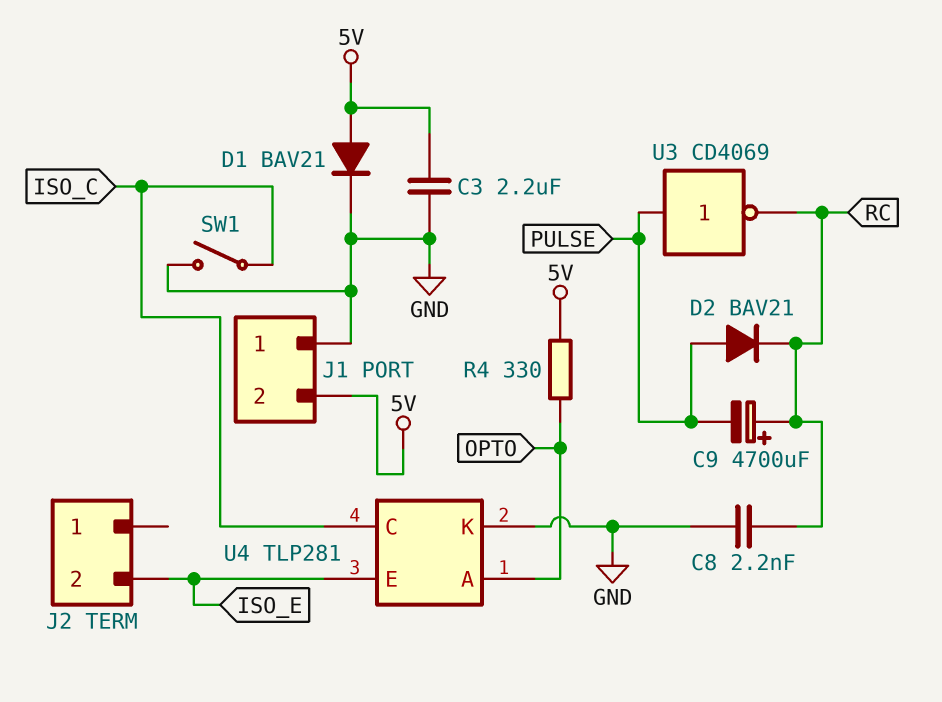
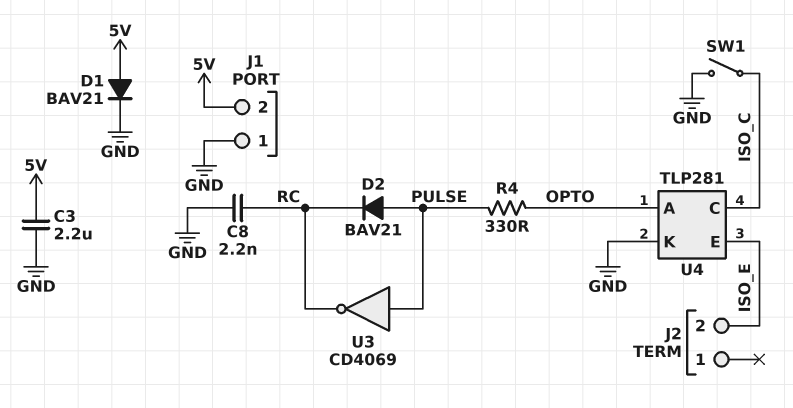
C9: 4700uF (plus RC, minus PULSE) -> none
R4: 330 (5V, OPTO) -> 330 (OPTO, PULSE)

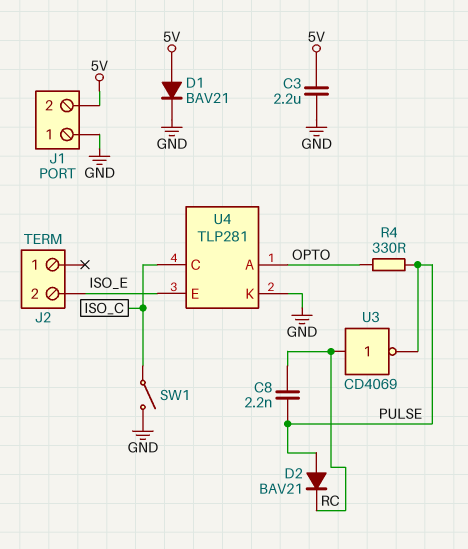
C8: 2.2nF (GND, RC) -> 2.2nF (PULSE, RC)
U3: NOT CD4069 (in PULSE, out RC) -> NOT CD4069 (in RC, out PULSE)

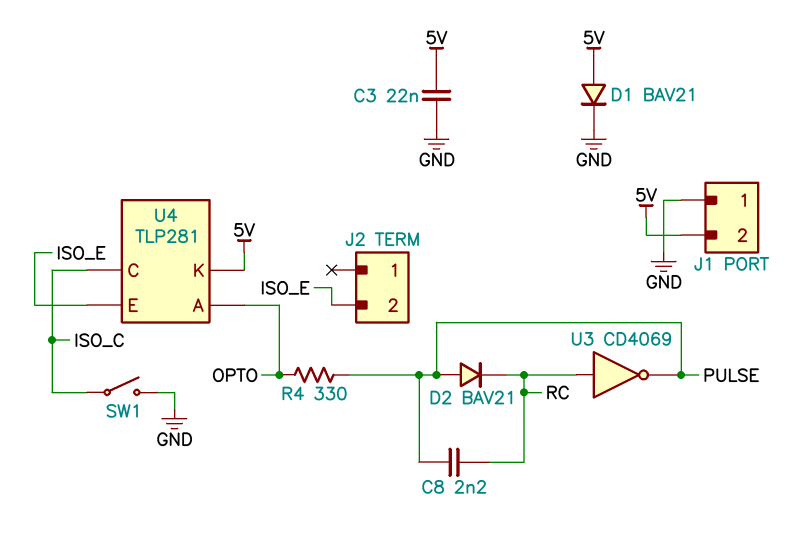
C3: 2.2uF (5V, GND) -> 22nF (5V, GND)
U4 pin K: GND -> 5V

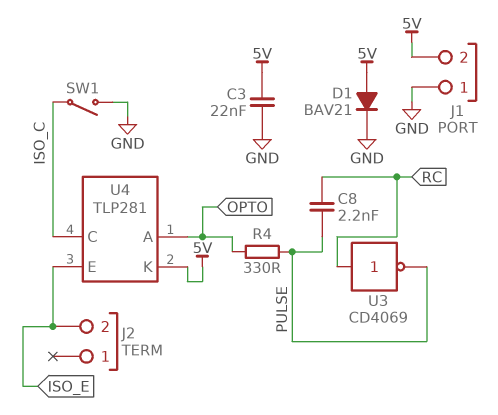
D2: diode BAV21 (A PULSE, K RC) -> none

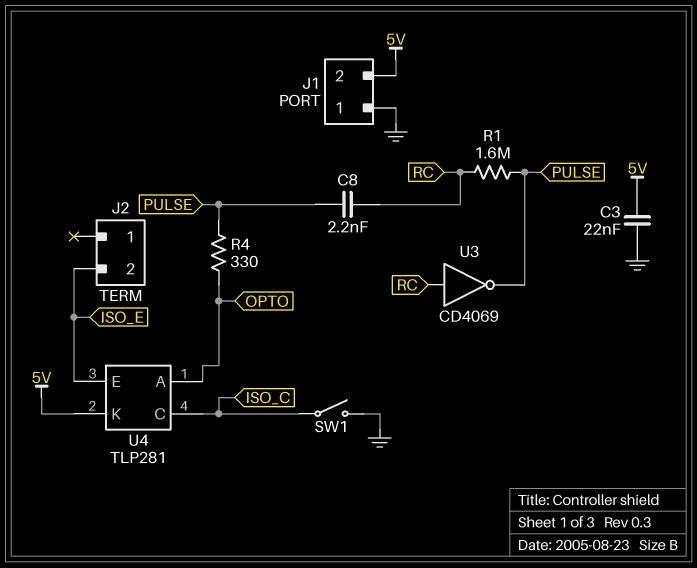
D1: diode BAV21 (A 5V, K GND) -> none
R1: none -> 1.6M (PULSE, RC)

